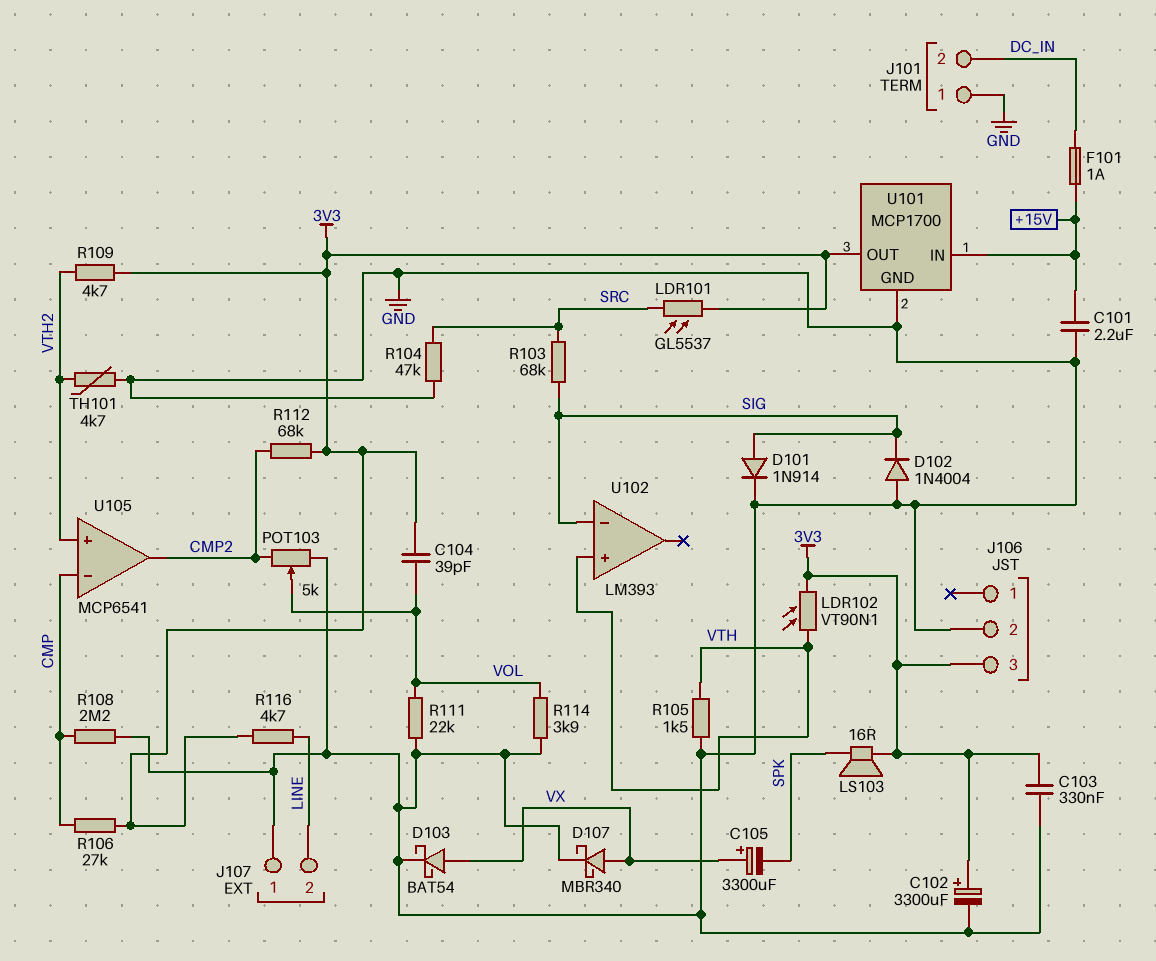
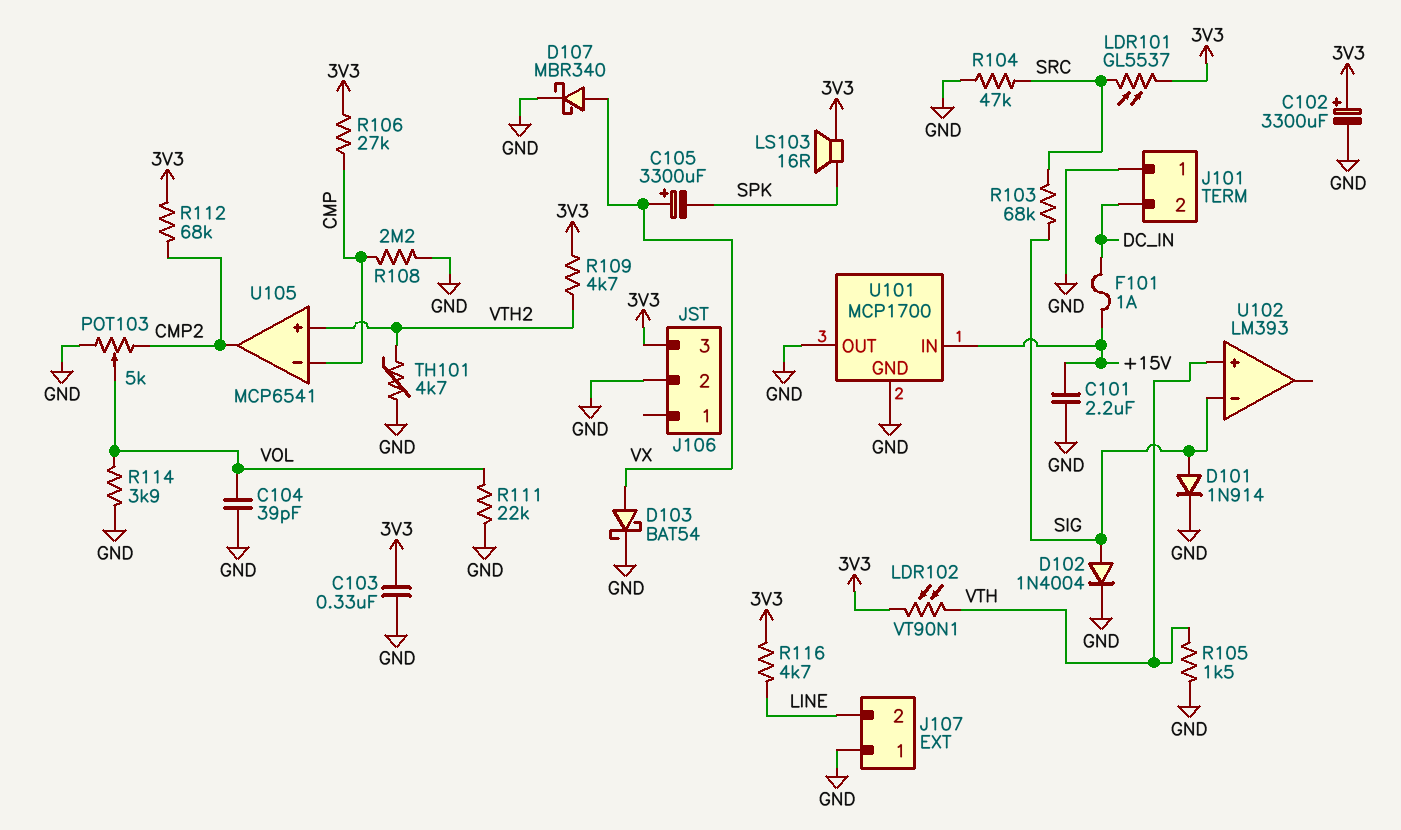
C104: 39pF (3V3, VOL) -> 39pF (GND, VOL)
D102: diode 1N4004 (A GND, K SIG) -> diode 1N4004 (A SIG, K GND)
U101 pin OUT: 3V3 -> GND

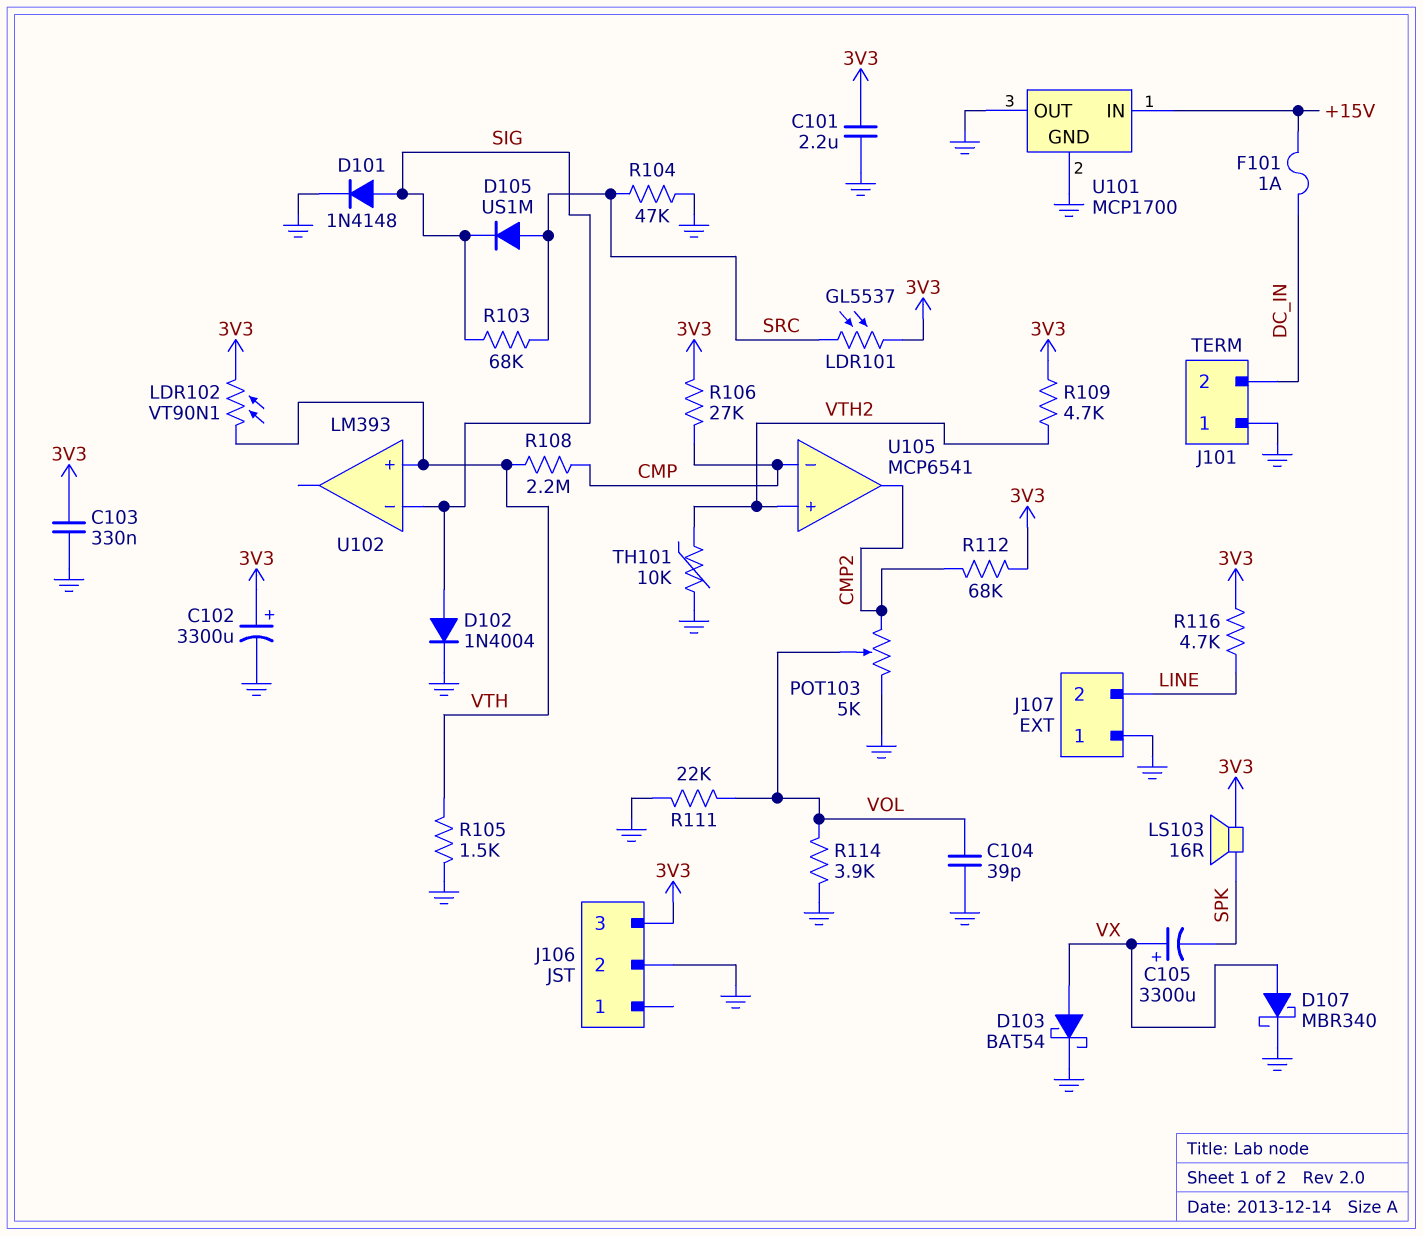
C101: 2.2uF (+15V, GND) -> 2.2uF (3V3, GND)
D101: diode 1N914 (A SIG, K GND) -> diode 1N4148 (A SIG, K GND)
D105: none -> diode US1M (A SRC, K SIG)
R108: 2.2M (CMP, GND) -> 2.2M (CMP, VTH)
TH101: 4.7k (GND, VTH2) -> 10k (GND, VTH2)

